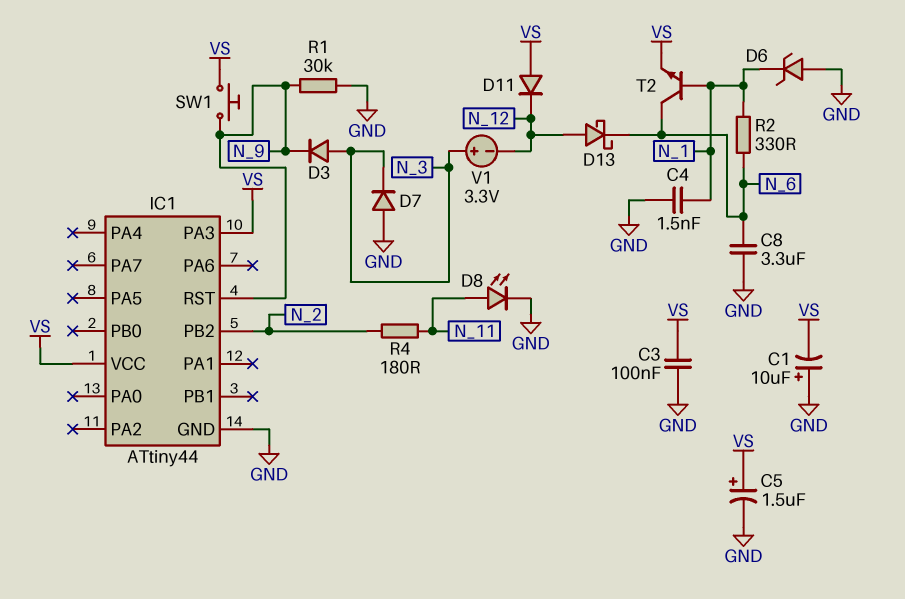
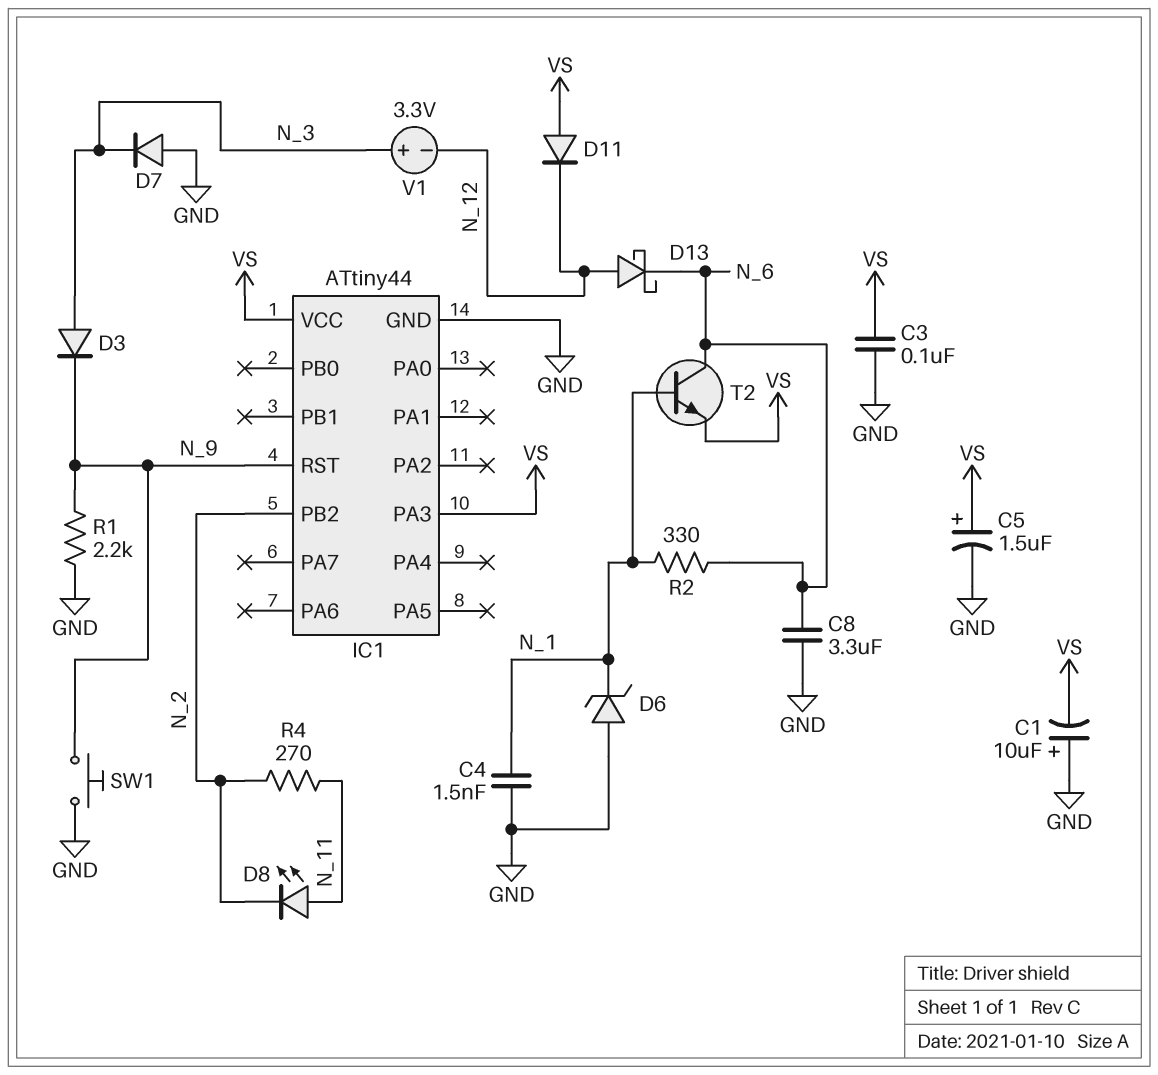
D8: LED (A N_11, K GND) -> LED (A N_11, K N_2)
R1: 30k (GND, N_9) -> 2.2k (GND, N_9)
R4: 180 (N_2, N_11) -> 270 (N_2, N_11)
SW1: button (N_9, VS) -> button (GND, N_9)

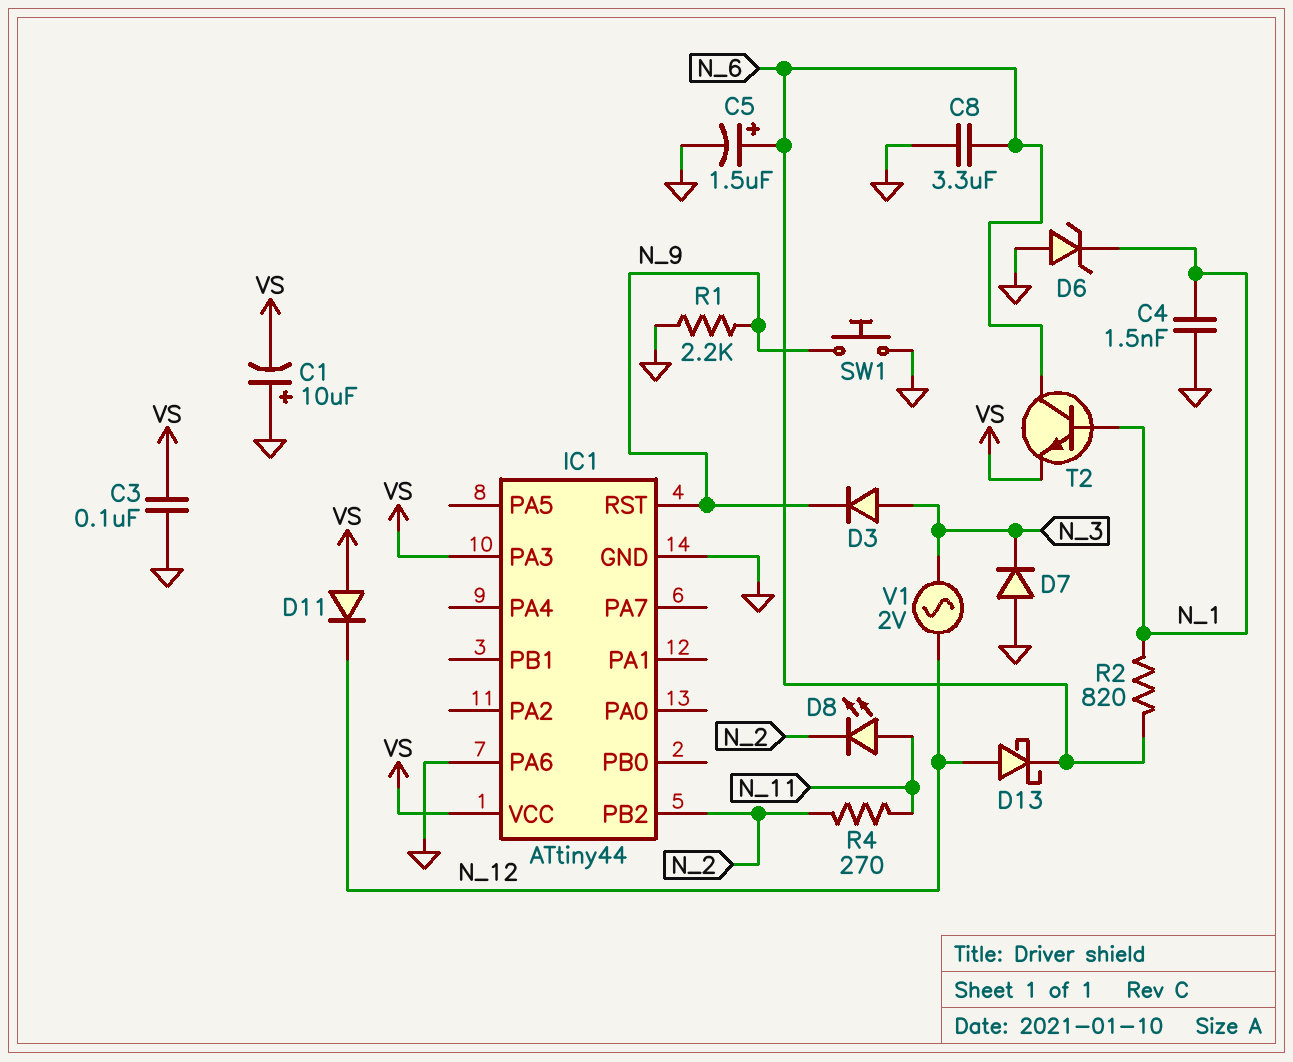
C5: 1.5uF (plus VS, minus GND) -> 1.5uF (plus N_6, minus GND)
IC1 pin PA6: none -> GND
R2: 330 (N_1, N_6) -> 820 (N_1, N_6)
V1: 3.3V (plus N_3, minus N_12) -> AC 2V (N_3, N_12)

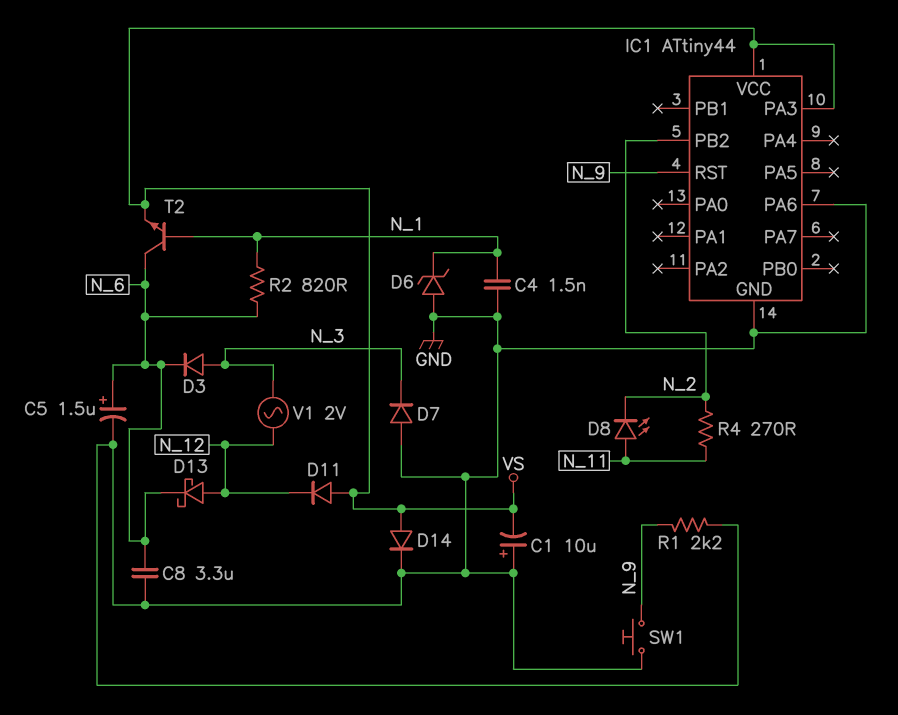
C3: 100nF (GND, VS) -> none
D3: diode (A N_3, K N_9) -> diode (A N_3, K N_6)
D14: none -> diode (A VS, K GND)

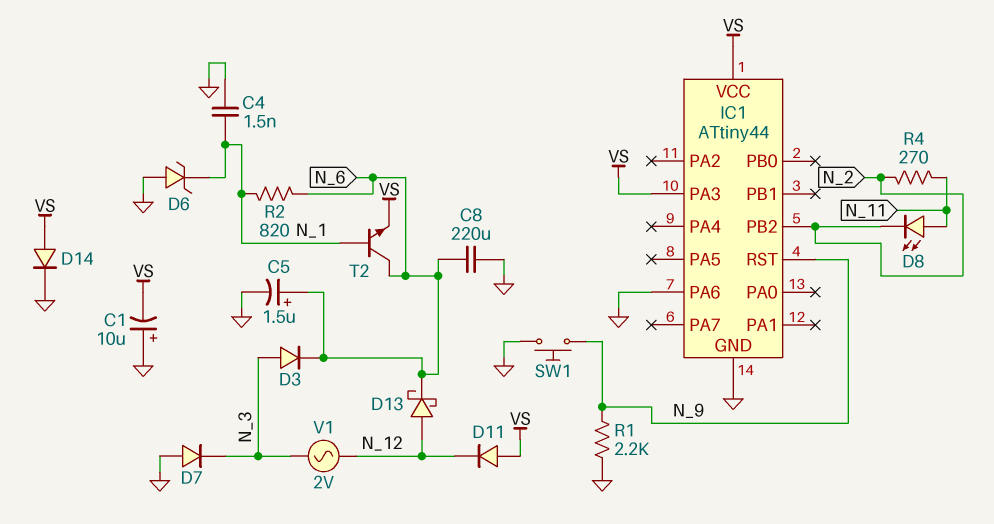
C8: 3.3uF (GND, N_6) -> 220uF (GND, N_6)

